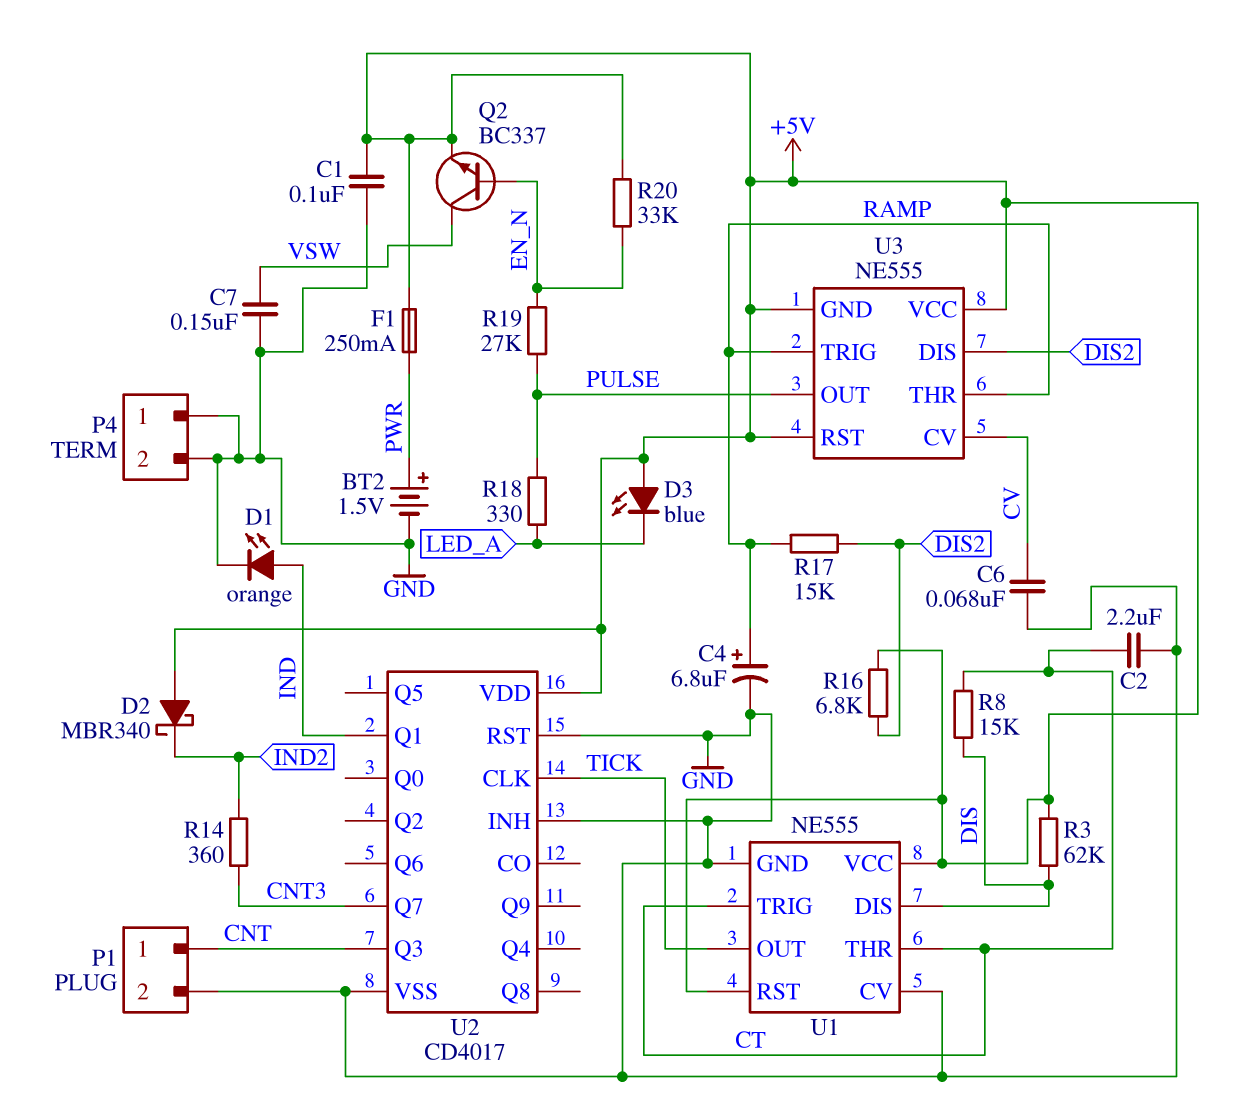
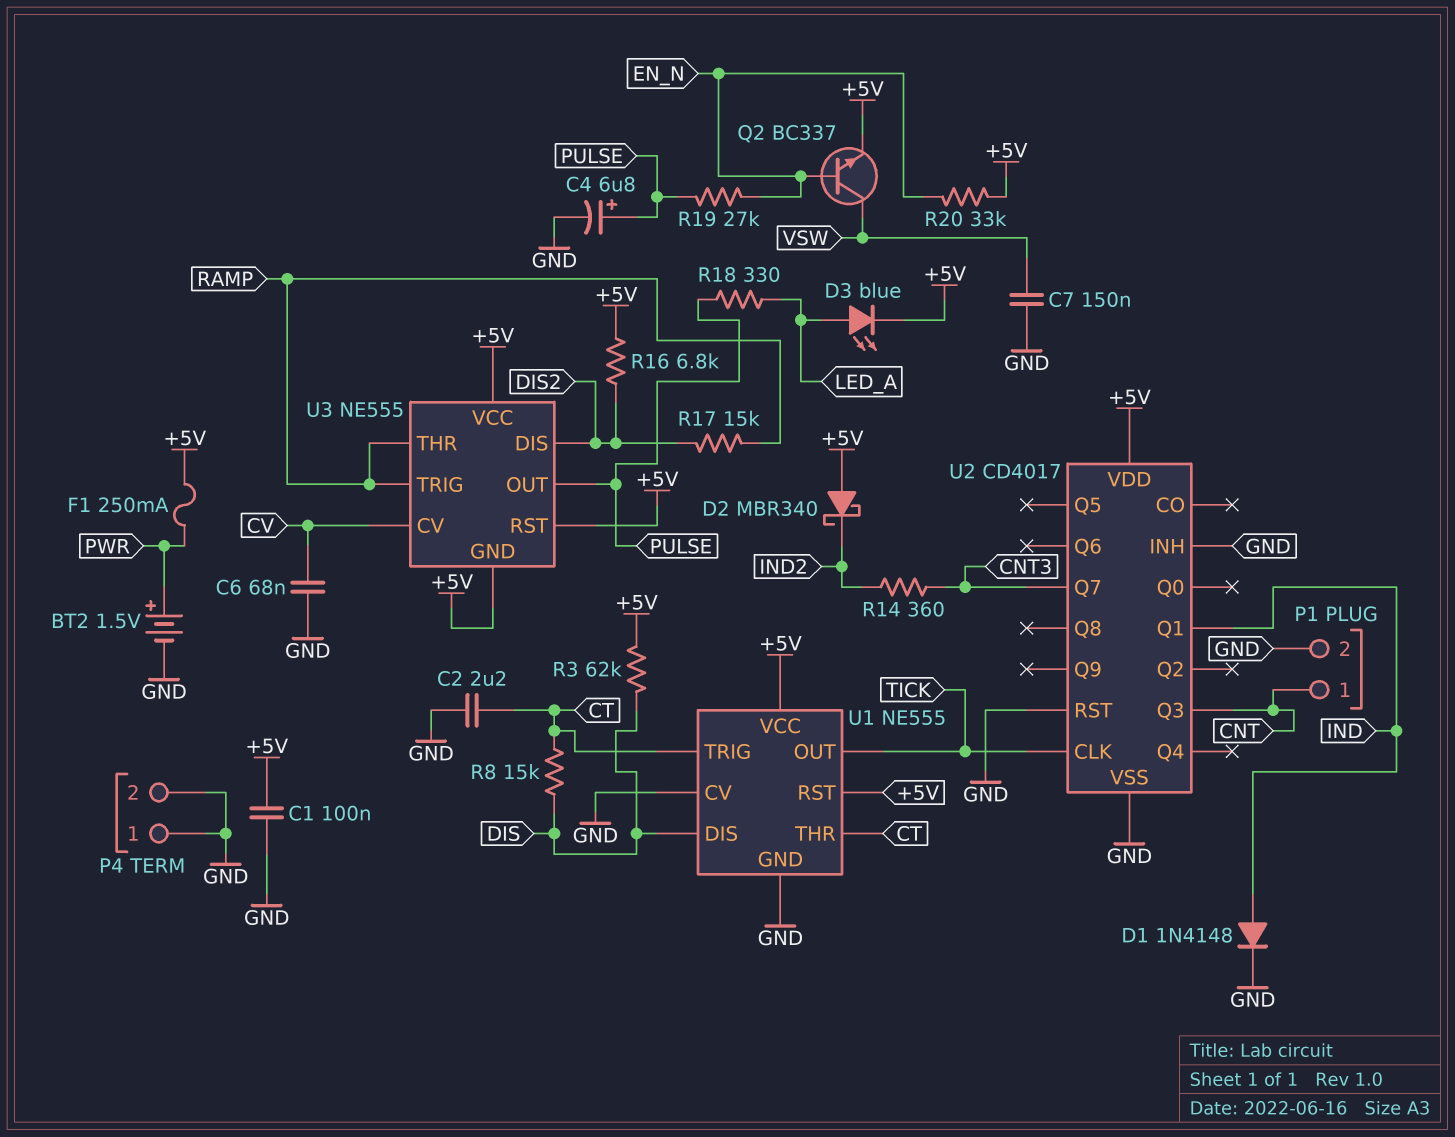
C4: 6.8uF (plus RAMP, minus GND) -> 6.8uF (plus PULSE, minus GND)
D1: LED orange (A IND, K GND) -> diode 1N4148 (A IND, K GND)
D3: LED blue (A +5V, K LED_A) -> LED blue (A LED_A, K +5V)

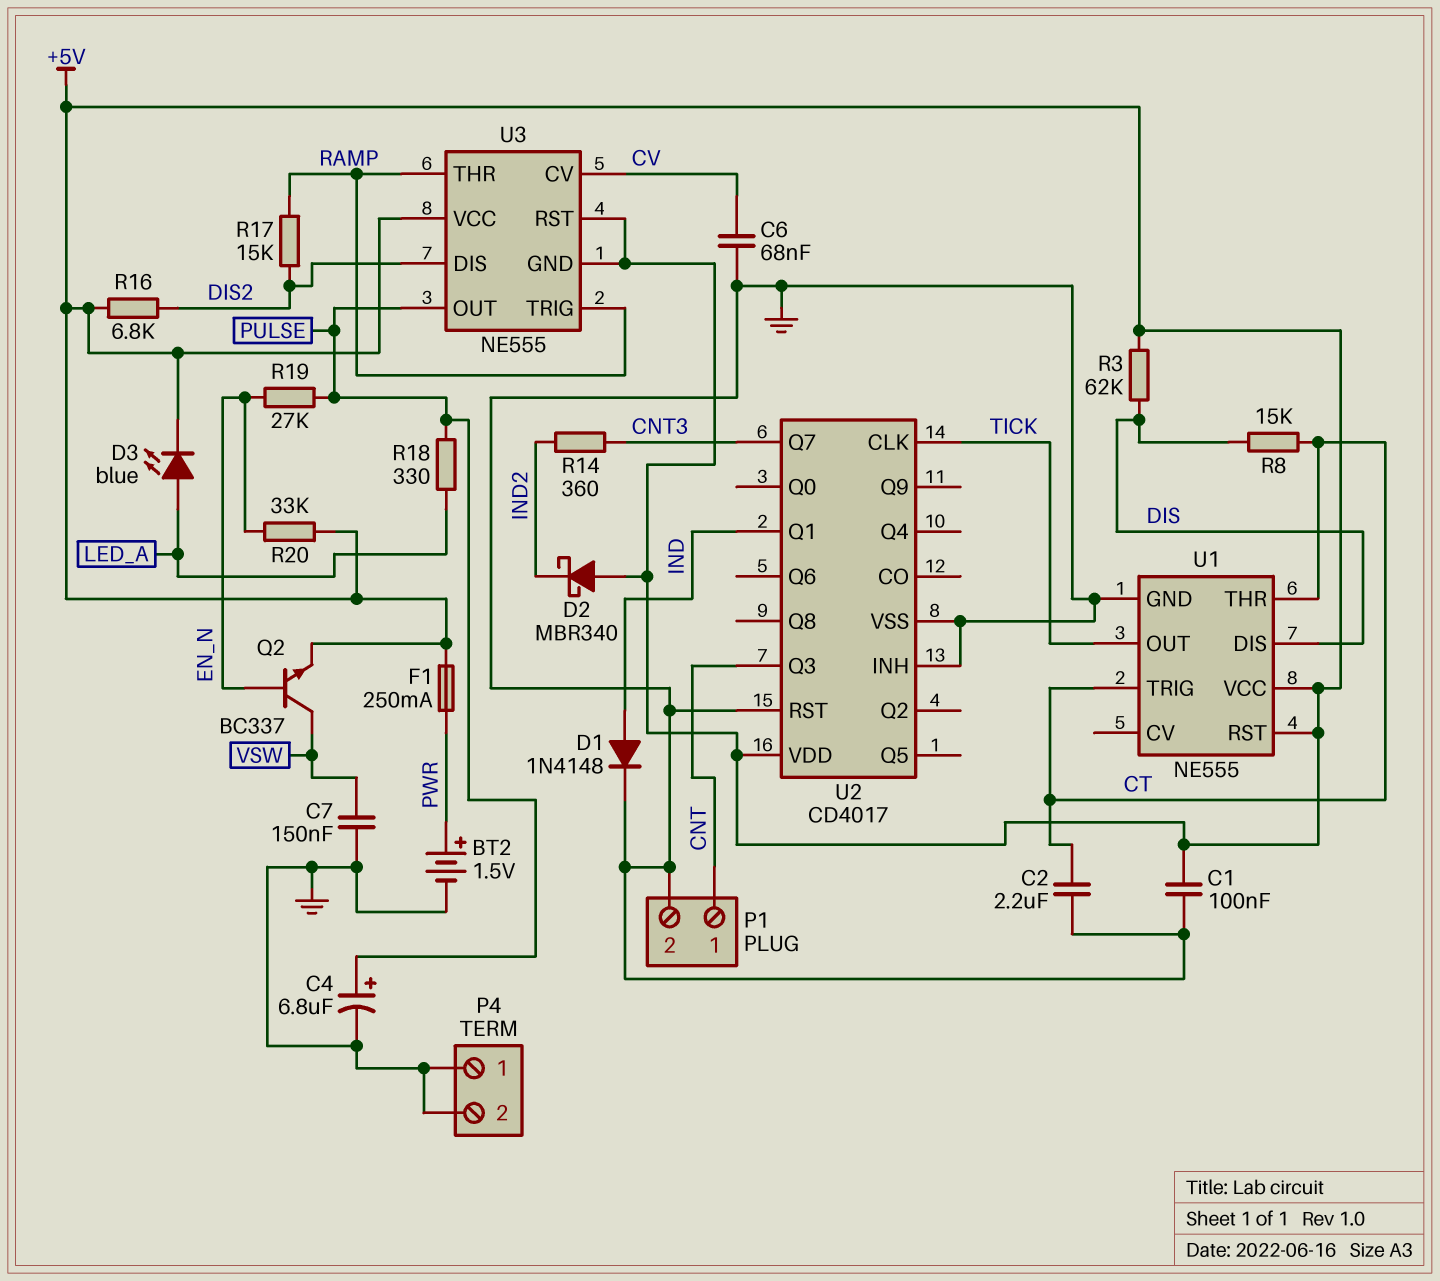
U1 pin CV: GND -> none

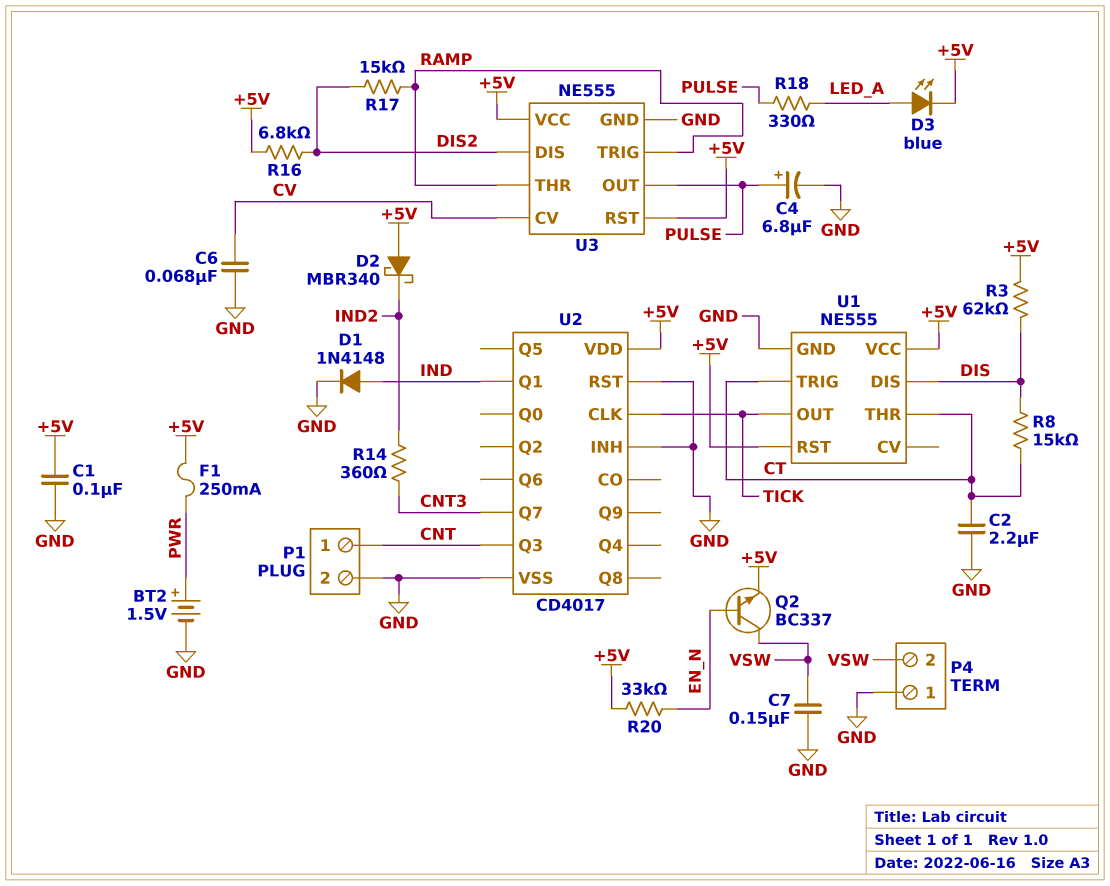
P4 pin 2: GND -> VSW
R19: 27k (EN_N, PULSE) -> none
U3 pin GND: +5V -> GND

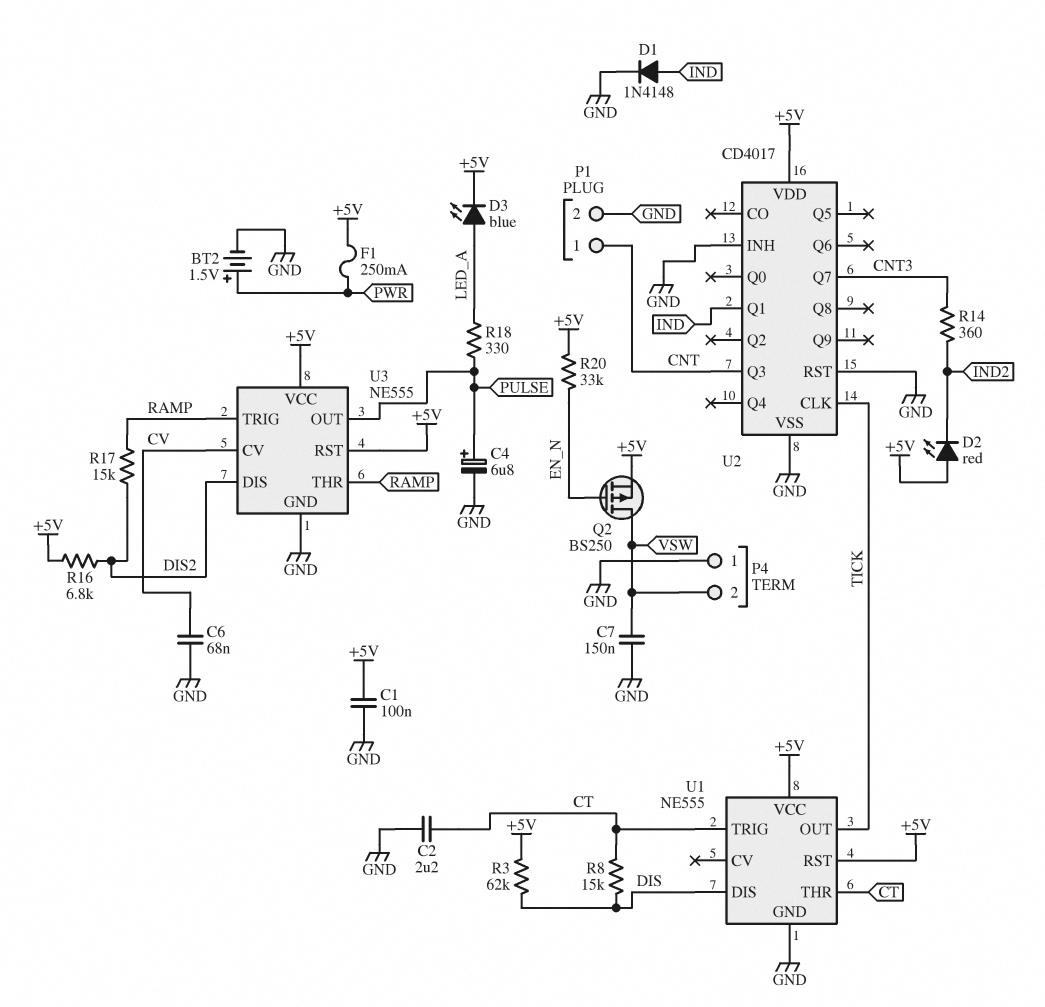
D2: schottky MBR340 (A +5V, K IND2) -> LED red (A +5V, K IND2)
Q2: NPN BC337 (B EN_N, C VSW, E +5V) -> PMOS BS250 (G EN_N, D VSW, S +5V)

